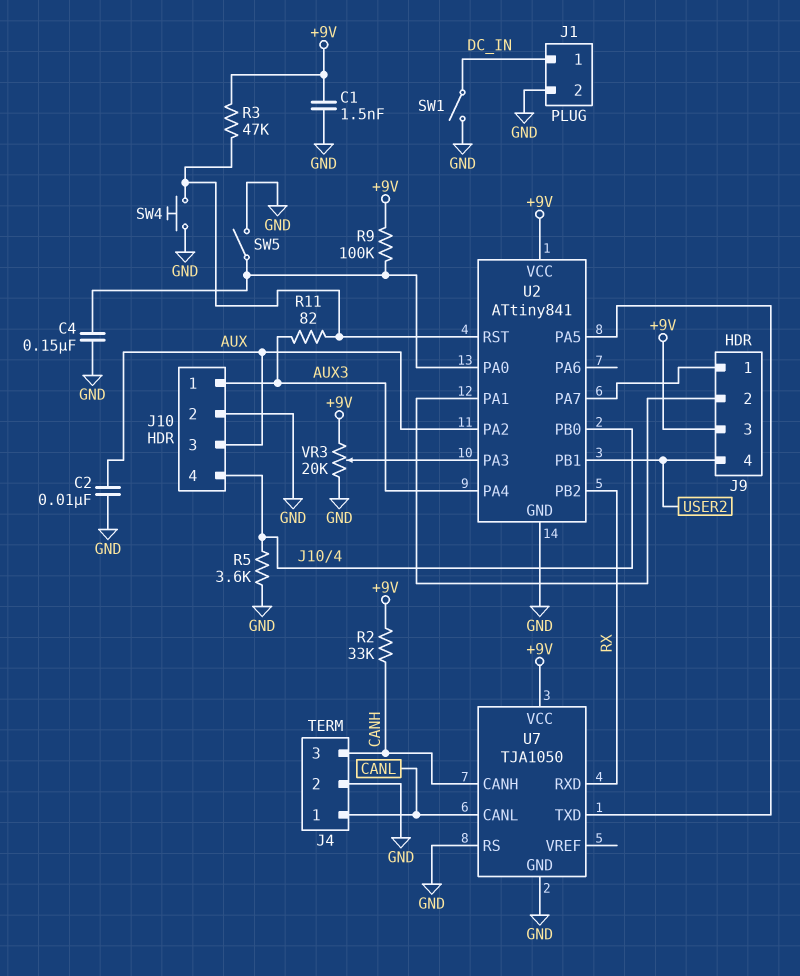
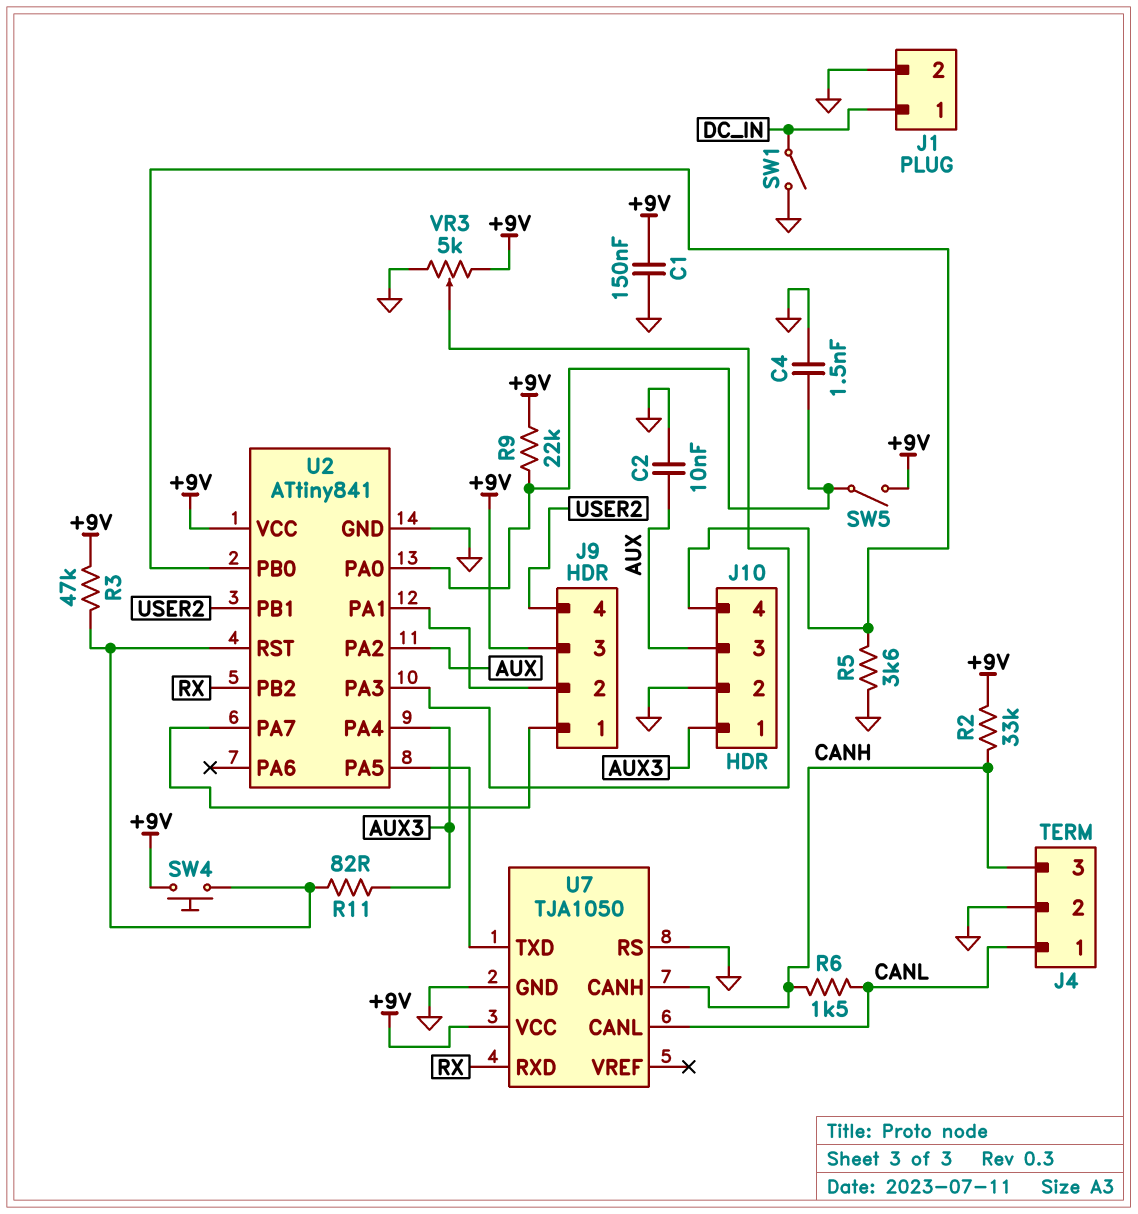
C1: 1.5nF (+9V, GND) -> 150nF (+9V, GND)
C4: 150nF (GND, U2/PA0) -> 1.5nF (GND, U2/PA0)
R6: none -> 1.5k (CANH, CANL)
R9: 100k (+9V, U2/PA0) -> 22k (+9V, U2/PA0)
SW4: button (GND, U2/RST) -> button (+9V, U2/RST)
SW5: switch (GND, U2/PA0) -> switch (+9V, U2/PA0)
VR3: 20k (+9V, GND, wiper U2/PA3) -> 5k (+9V, GND, wiper U2/PA3)

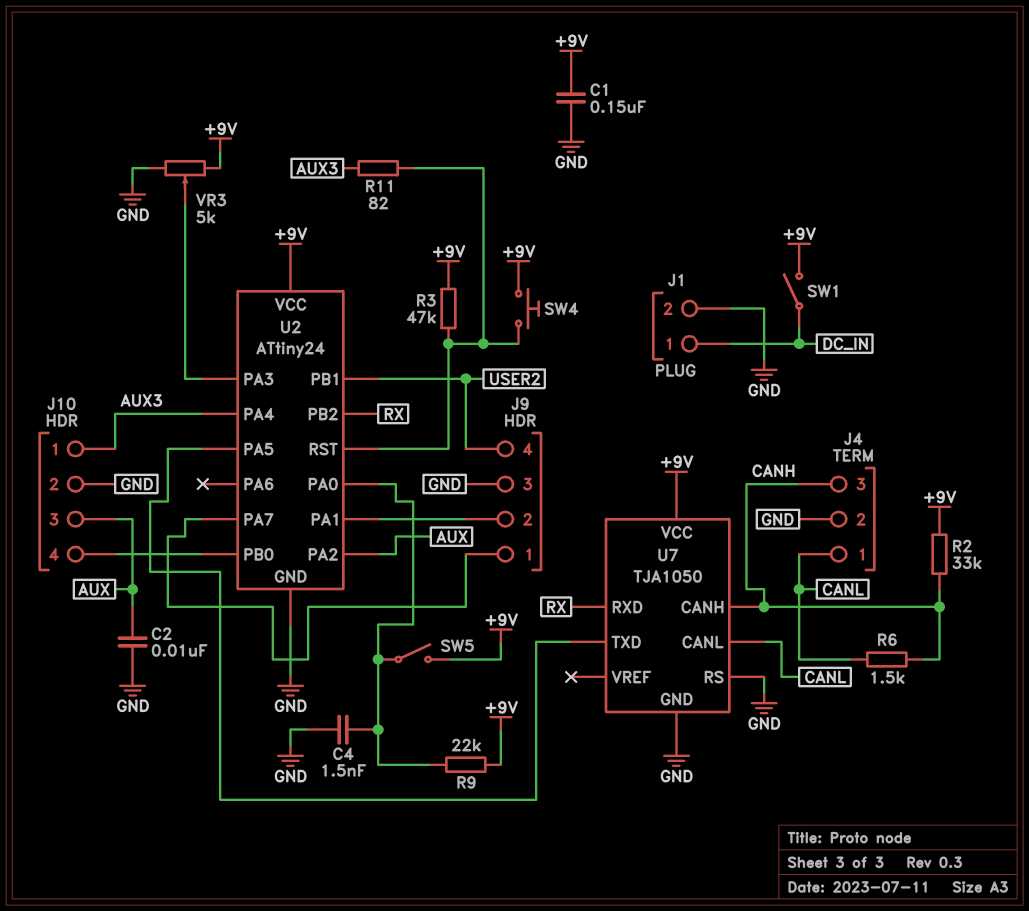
J9 pin 3: +9V -> GND
R5: 3.6k (GND, J10/4) -> none
SW1: switch (DC_IN, GND) -> switch (+9V, DC_IN)
U2: ATtiny841 -> ATtiny24

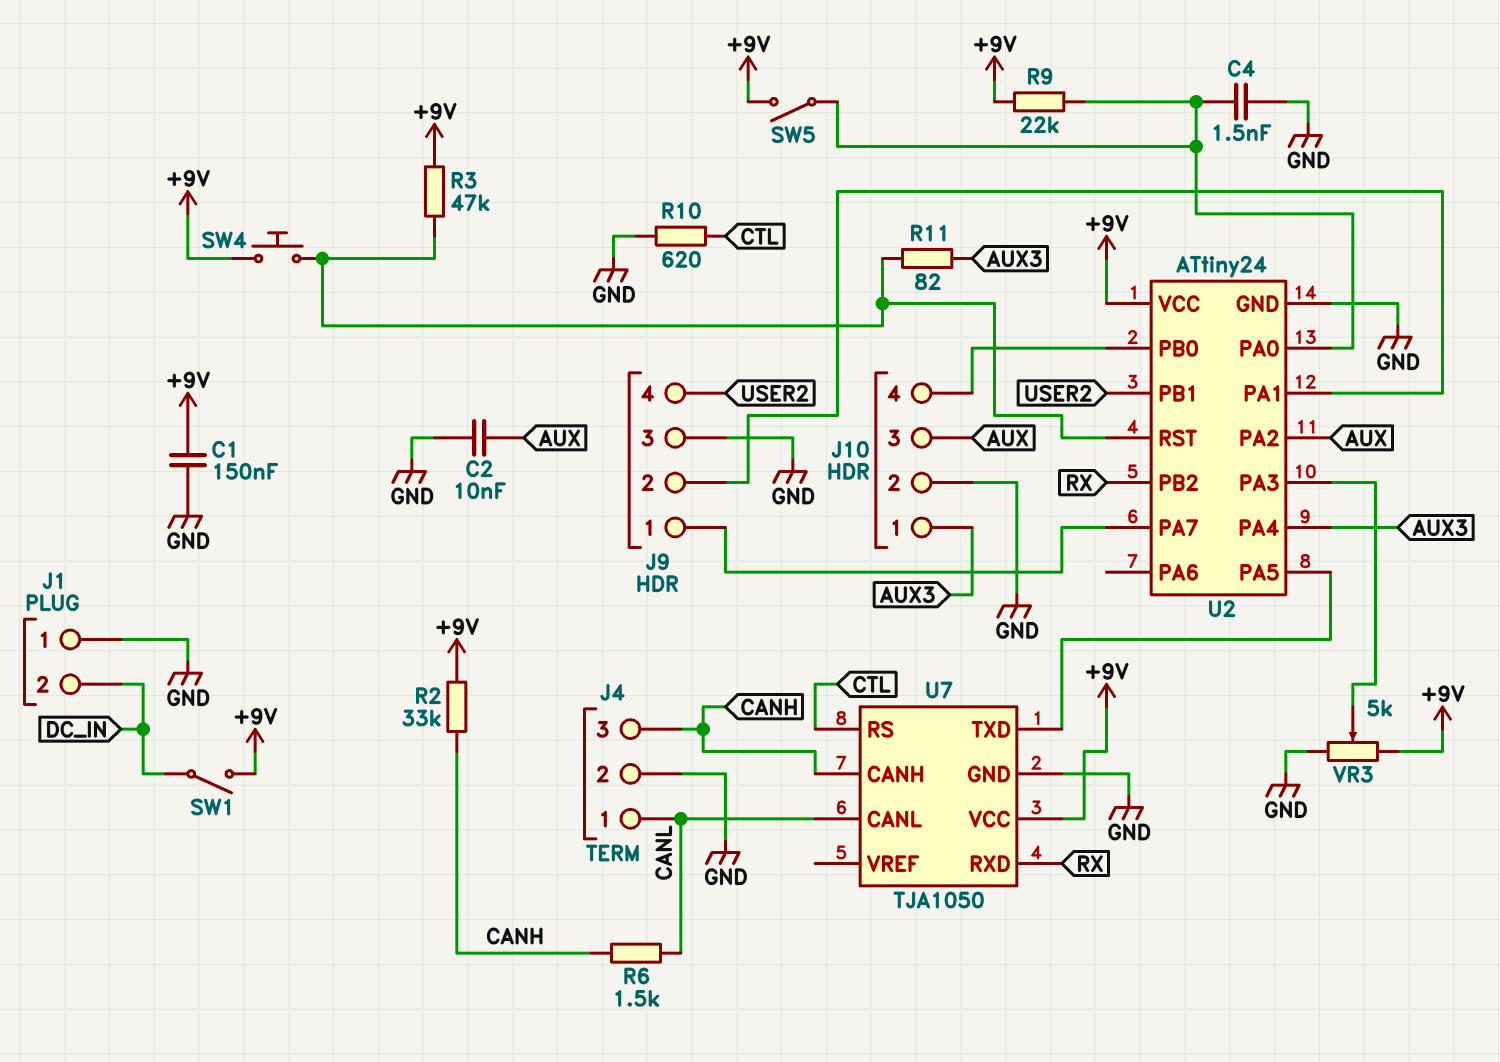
J1 pin 1: DC_IN -> GND
J1 pin 2: GND -> DC_IN
R10: none -> 620 (CTL, GND)
U7 pin RS: GND -> CTL

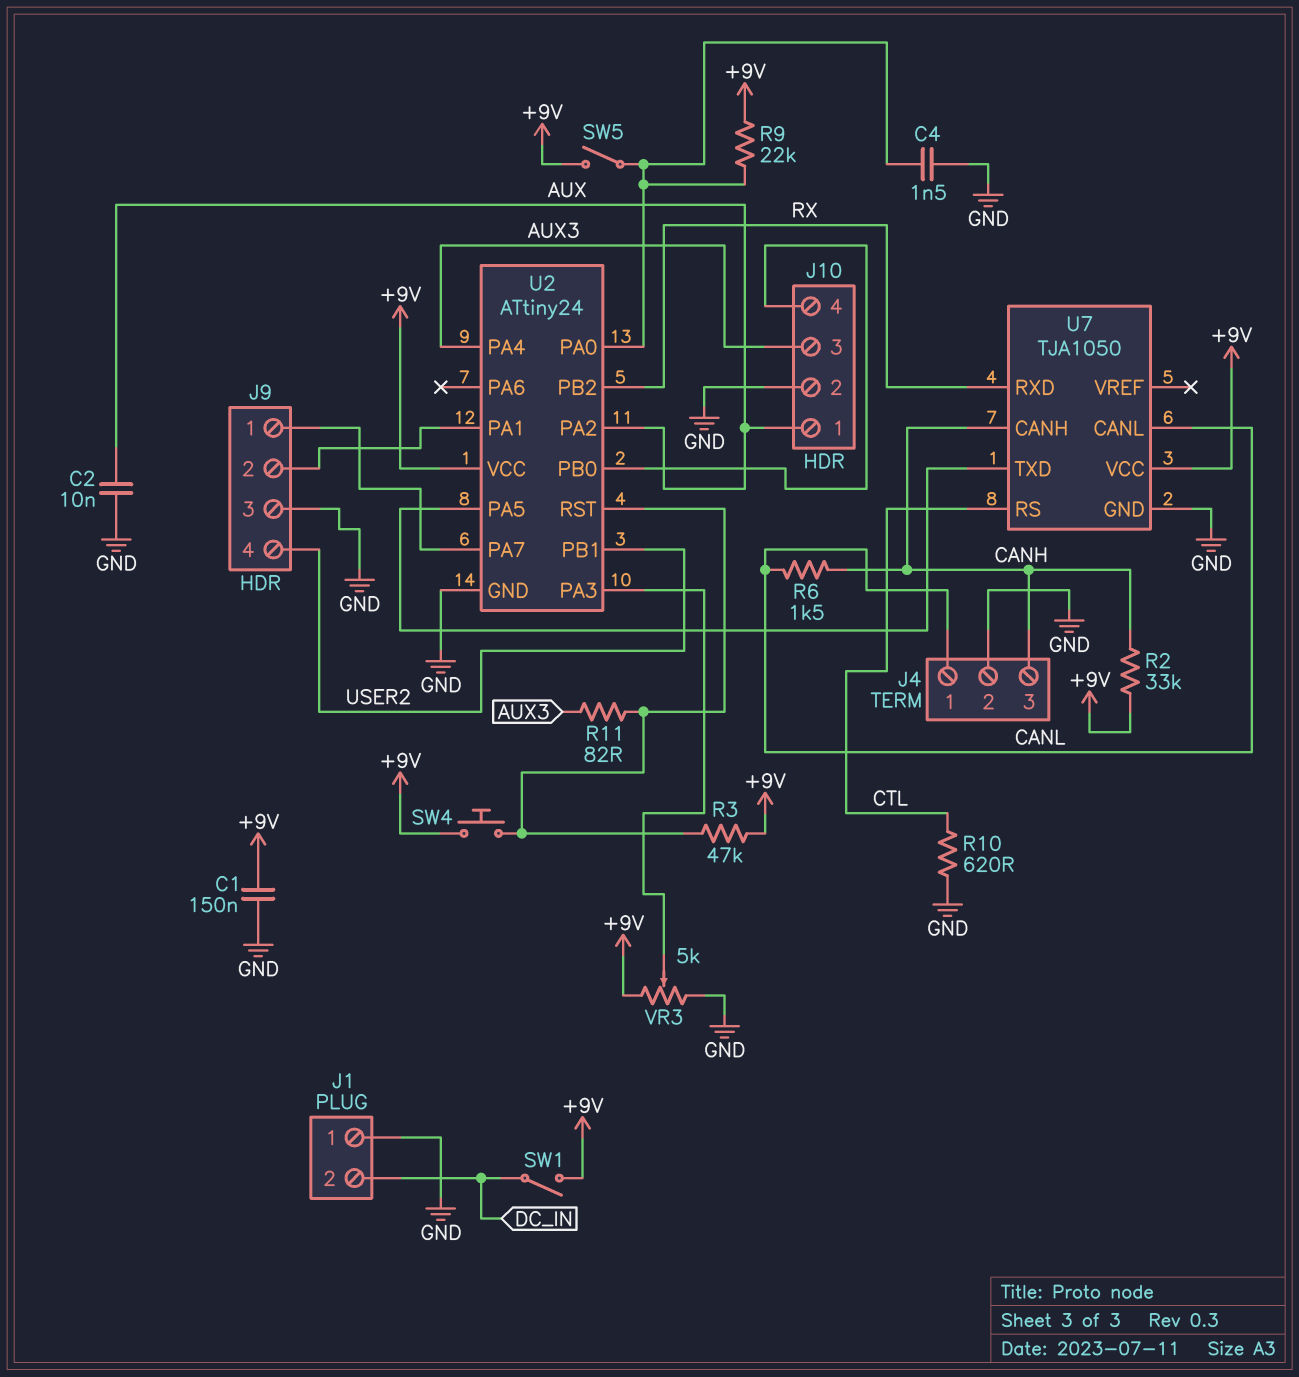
J10 pin 1: AUX3 -> AUX
J10 pin 3: AUX -> AUX3

